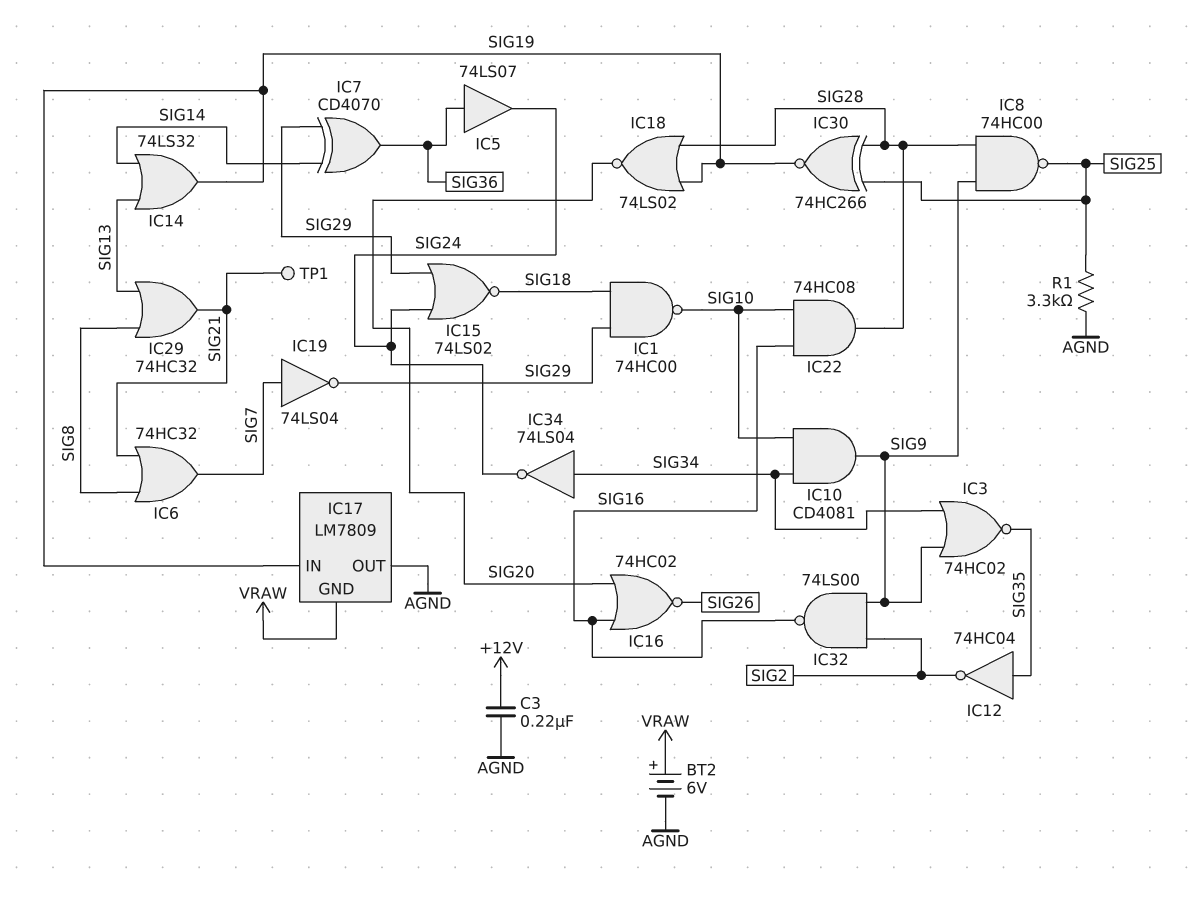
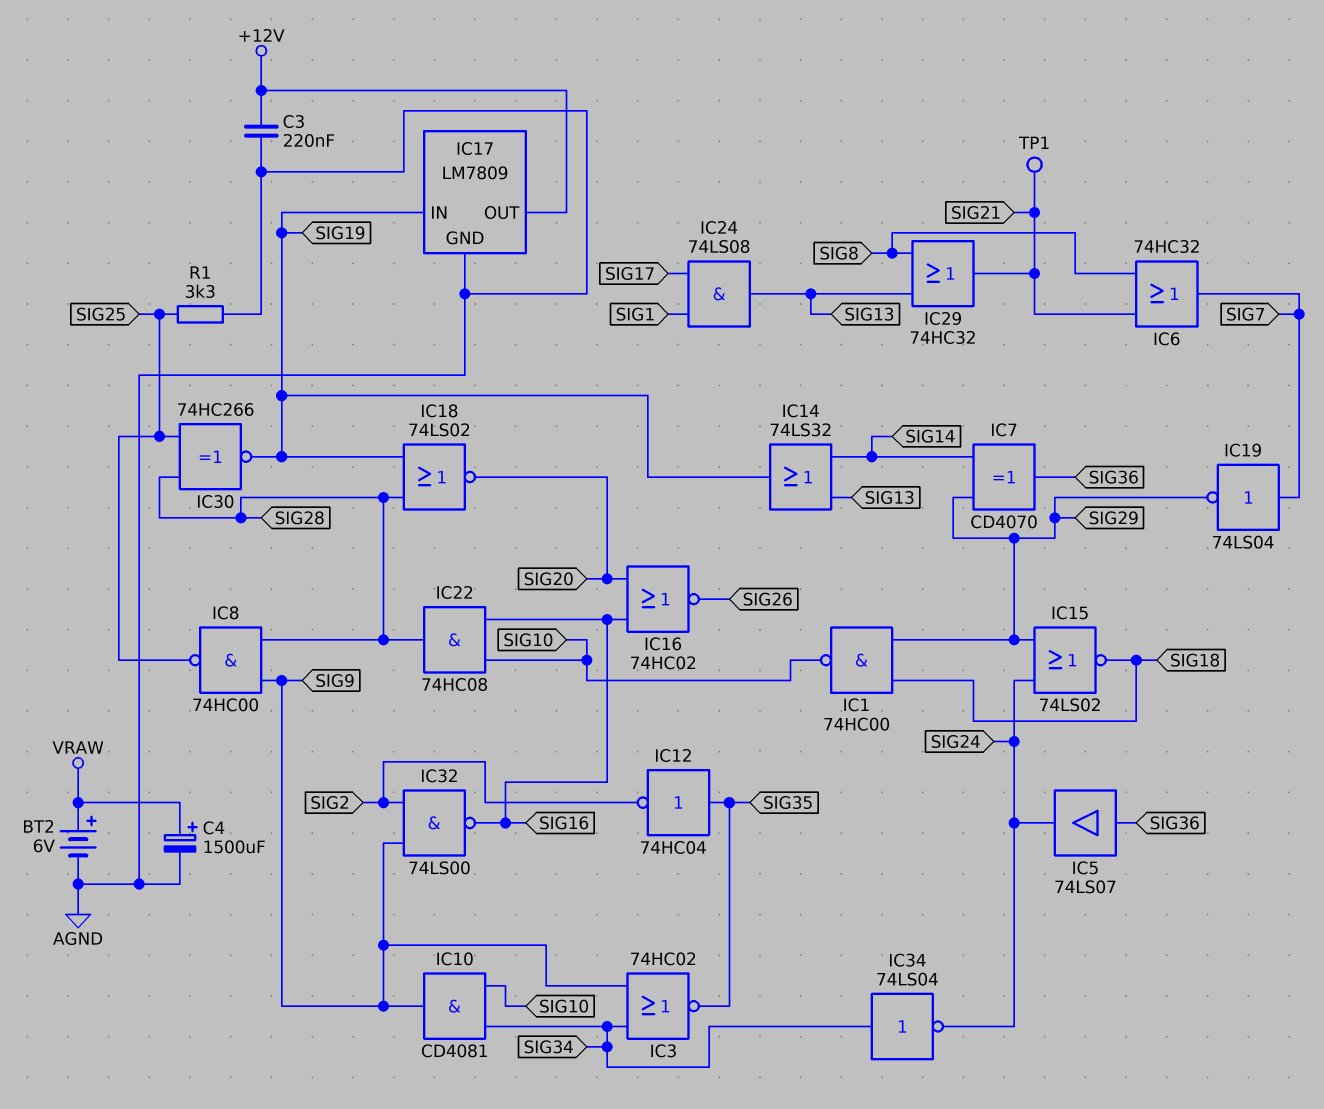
C4: none -> 1500uF (plus VRAW, minus AGND)
IC17 pin GND: VRAW -> AGND
IC17 pin OUT: AGND -> +12V
IC24: none -> AND 74LS08 (in SIG1, in SIG17, out SIG13)

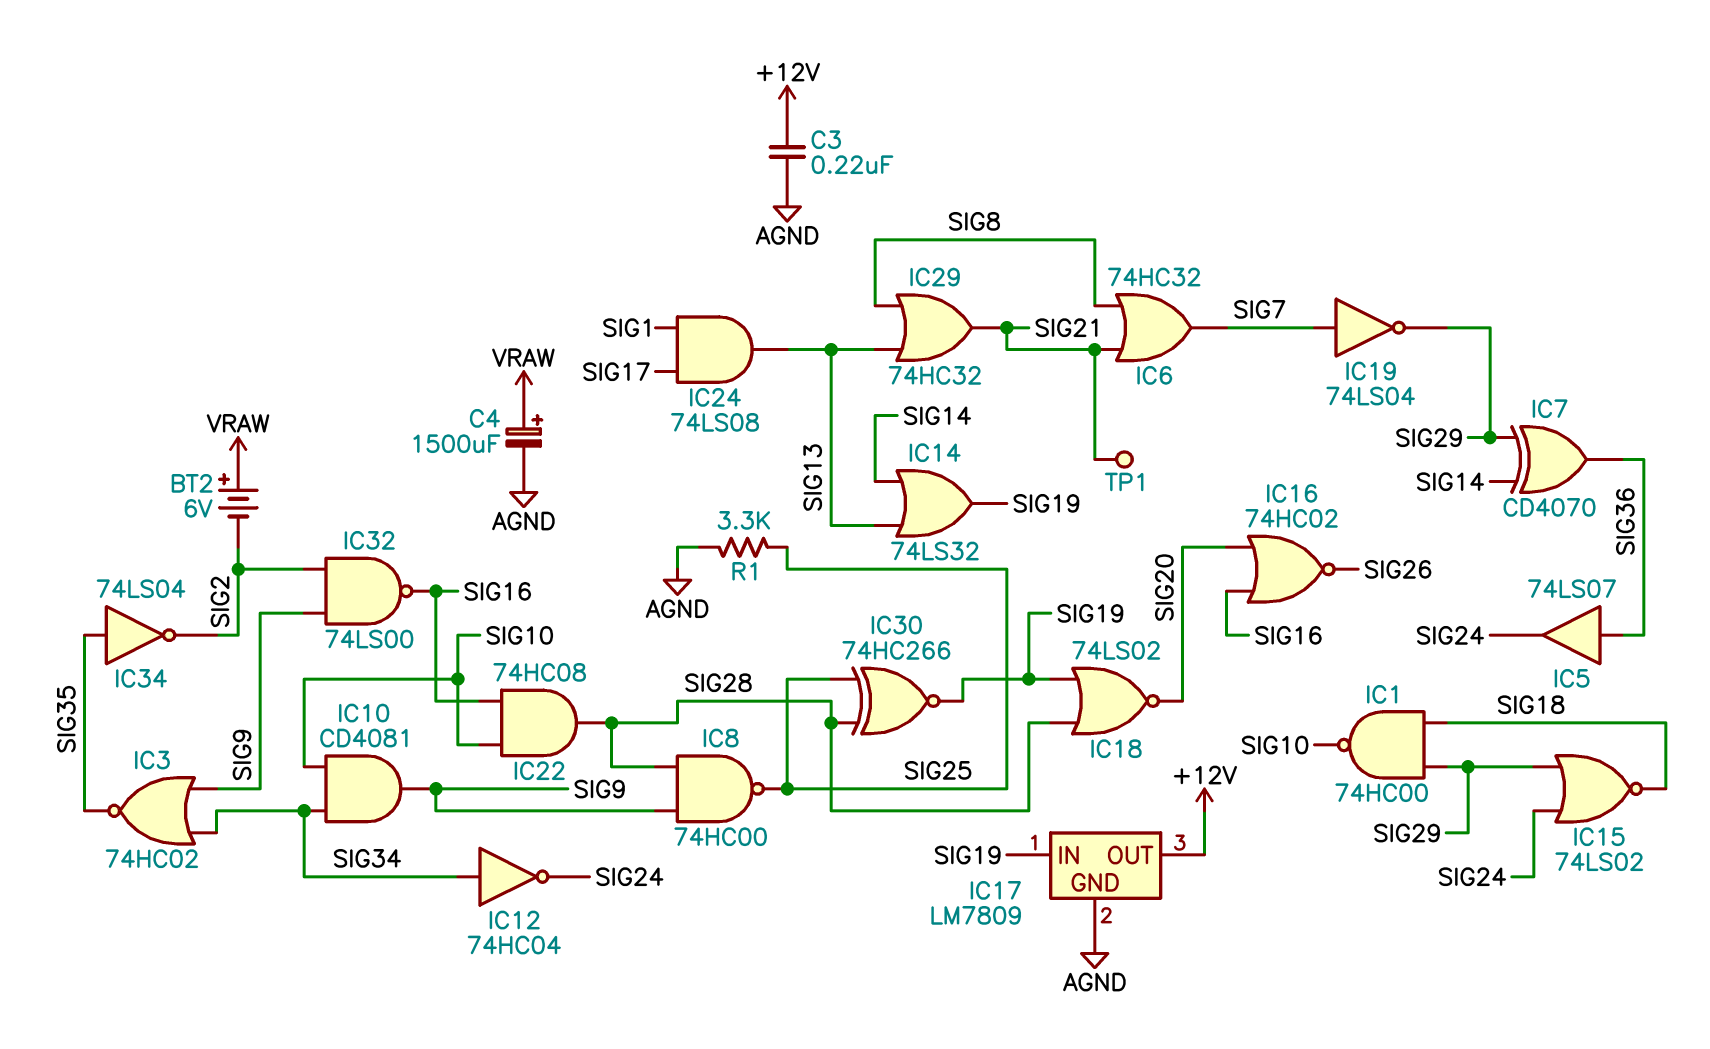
BT2: 6V (plus VRAW, minus AGND) -> 6V (plus VRAW, minus SIG2)
IC12: NOT 74HC04 (in SIG35, out SIG2) -> NOT 74HC04 (in SIG34, out SIG24)
IC34: NOT 74LS04 (in SIG34, out SIG24) -> NOT 74LS04 (in SIG35, out SIG2)

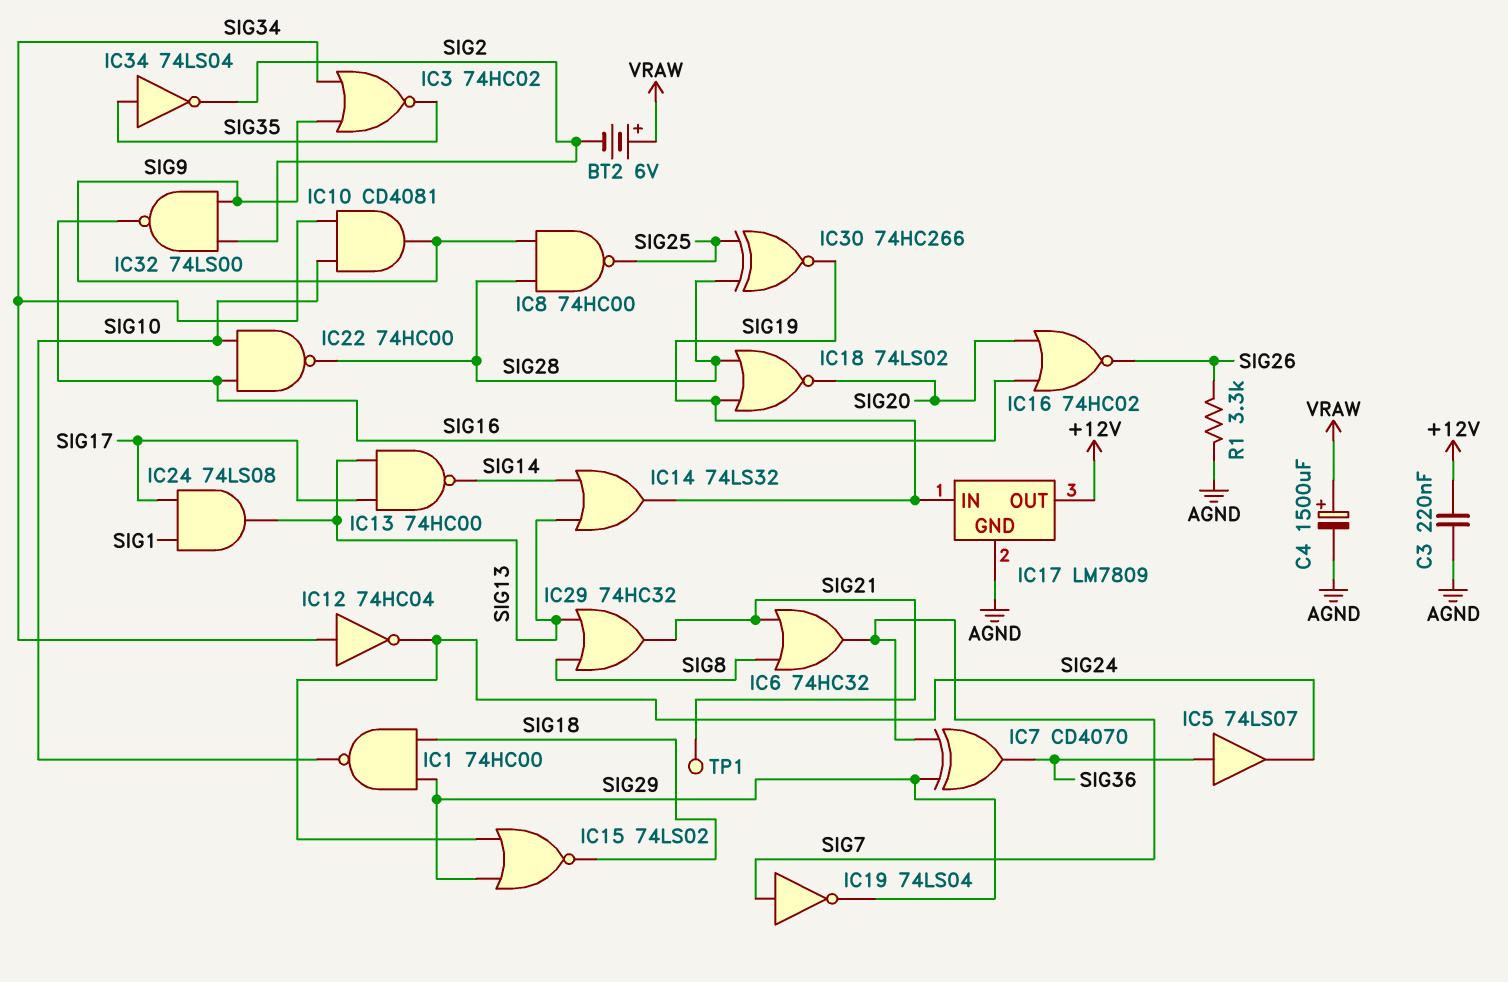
IC7: XOR CD4070 (in SIG14, in SIG29, out SIG36) -> XOR CD4070 (in SIG7, in SIG29, out SIG36)
IC13: none -> NAND 74HC00 (in SIG13, in SIG17, out SIG14)
IC22: AND 74HC08 (in SIG10, in SIG16, out SIG28) -> NAND 74HC00 (in SIG10, in SIG16, out SIG28)
R1: 3.3k (AGND, SIG25) -> 3.3k (AGND, SIG26)

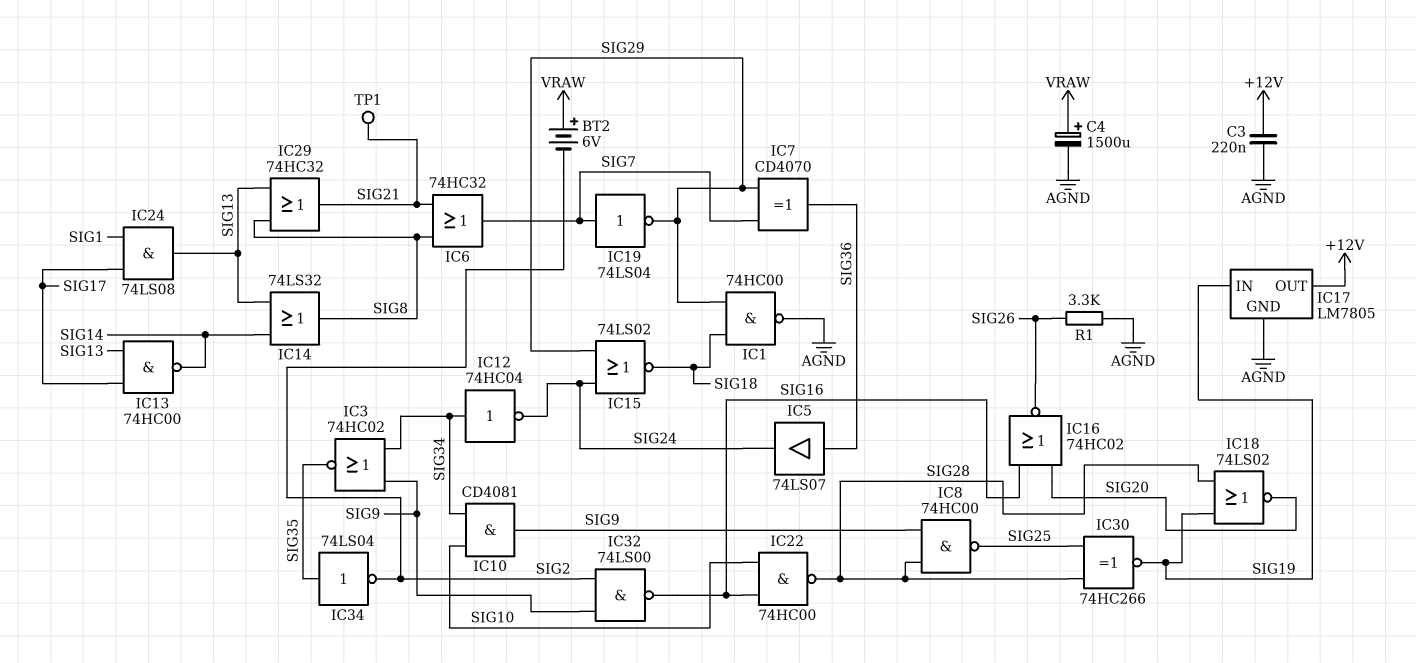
IC1: NAND 74HC00 (in SIG18, in SIG29, out SIG10) -> NAND 74HC00 (in SIG18, in SIG29, out AGND)
IC14: OR 74LS32 (in SIG13, in SIG14, out SIG19) -> OR 74LS32 (in SIG13, in SIG14, out SIG8)
IC17: LM7809 -> LM7805

